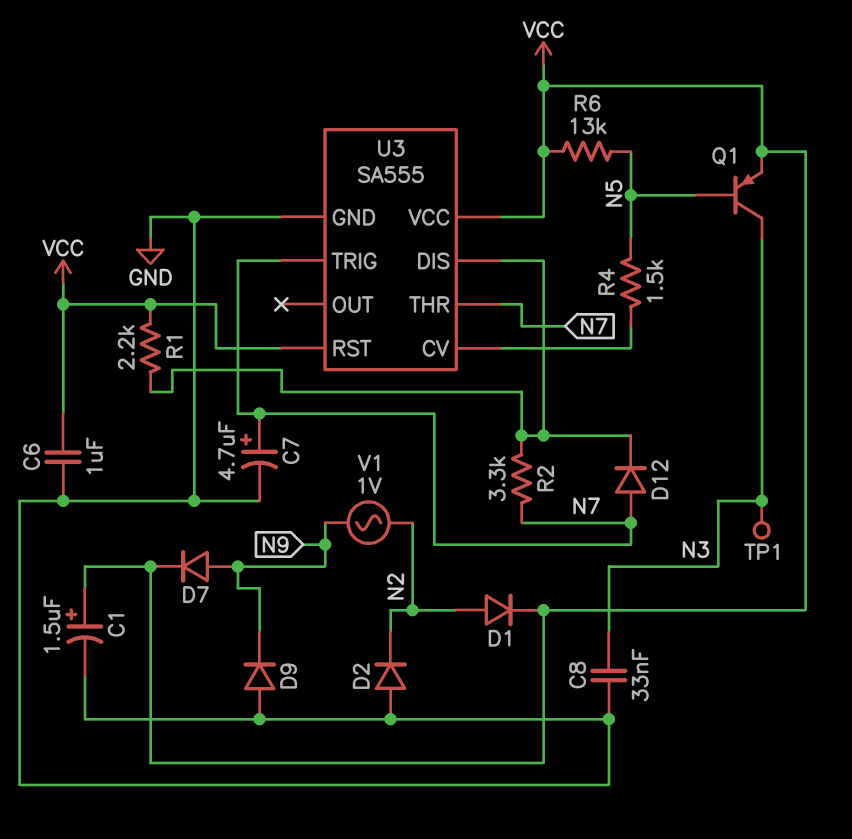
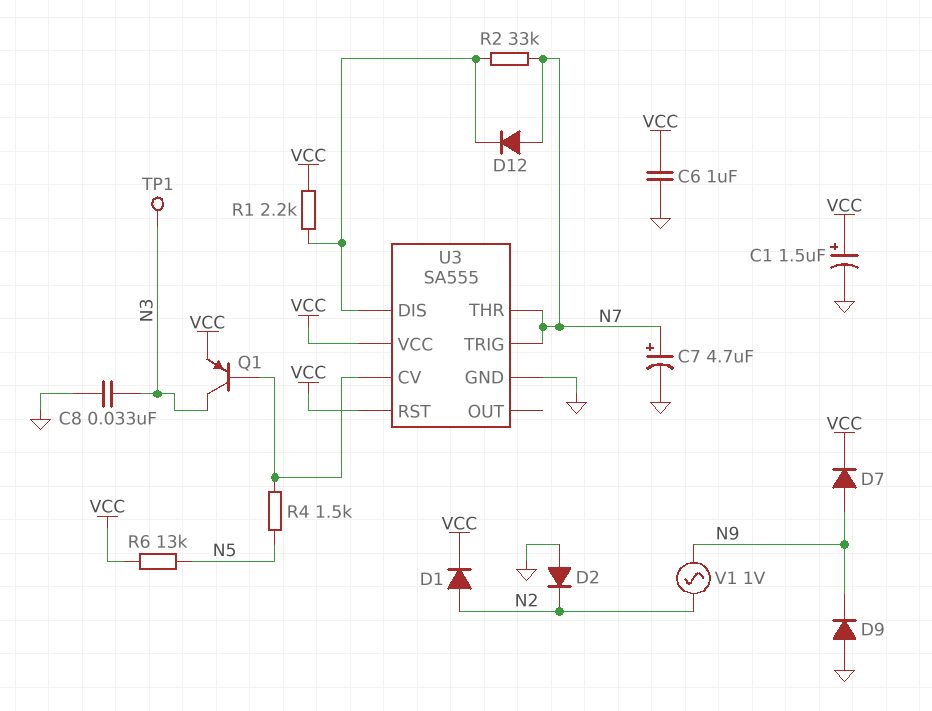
Q1: PNP (B N5, C N3, E VCC) -> PNP (B U3/CV, C N3, E VCC)
R2: 3.3k (N7, U3/DIS) -> 33k (N7, U3/DIS)

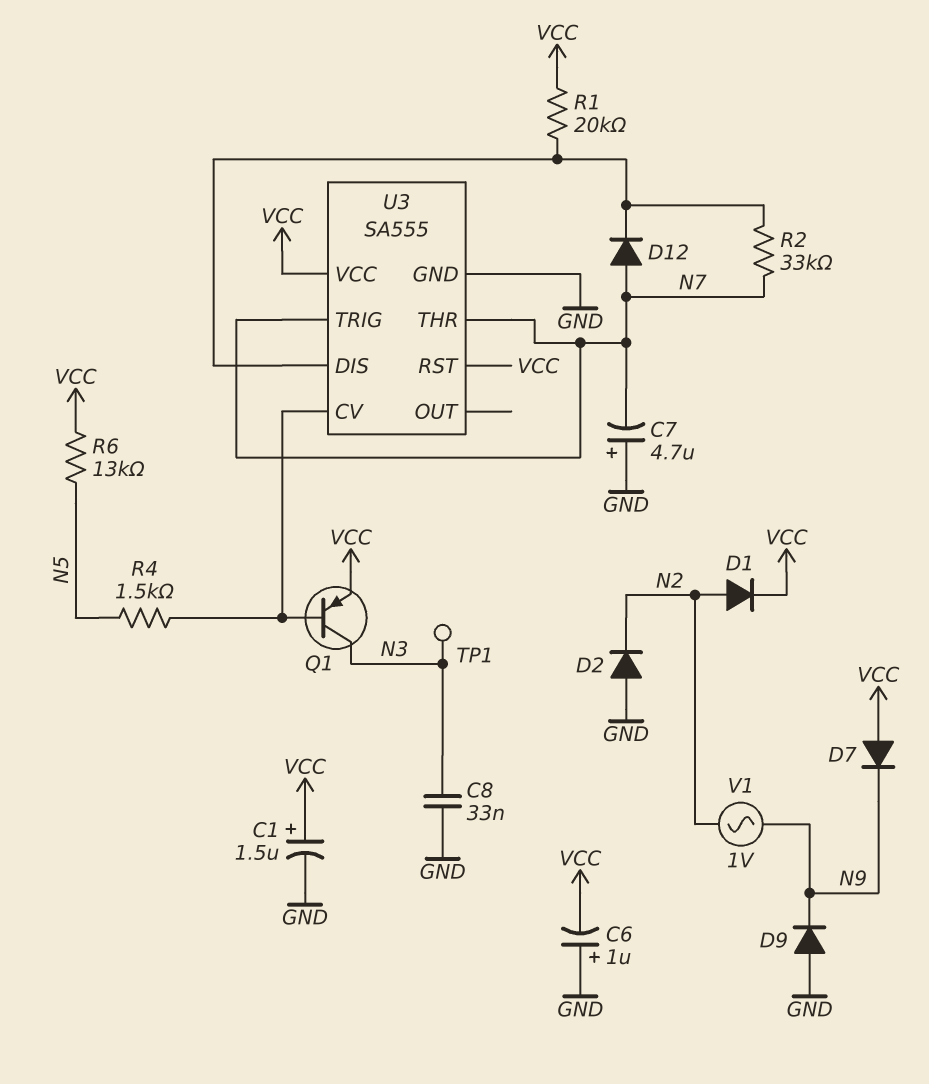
C6: 1uF (GND, VCC) -> 1uF (plus GND, minus VCC)
C7: 4.7uF (plus N7, minus GND) -> 4.7uF (plus GND, minus N7)
D7: diode (A N9, K VCC) -> diode (A VCC, K N9)
R1: 2.2k (U3/DIS, VCC) -> 20k (U3/DIS, VCC)

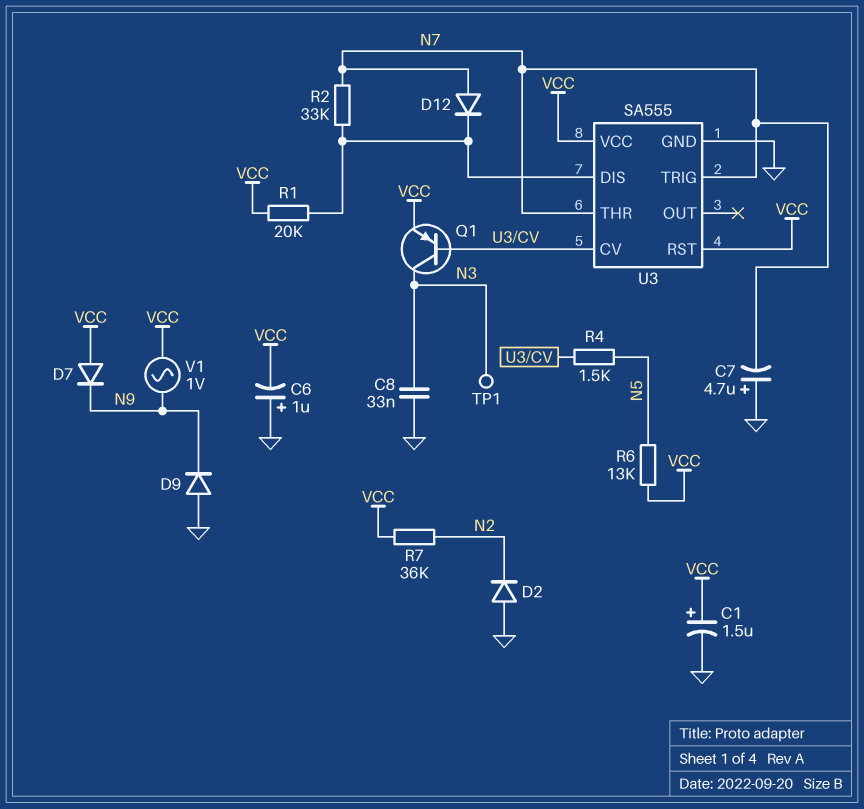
D1: diode (A N2, K VCC) -> none
R7: none -> 36k (N2, VCC)
V1: AC 1V (N2, N9) -> AC 1V (N9, VCC)

